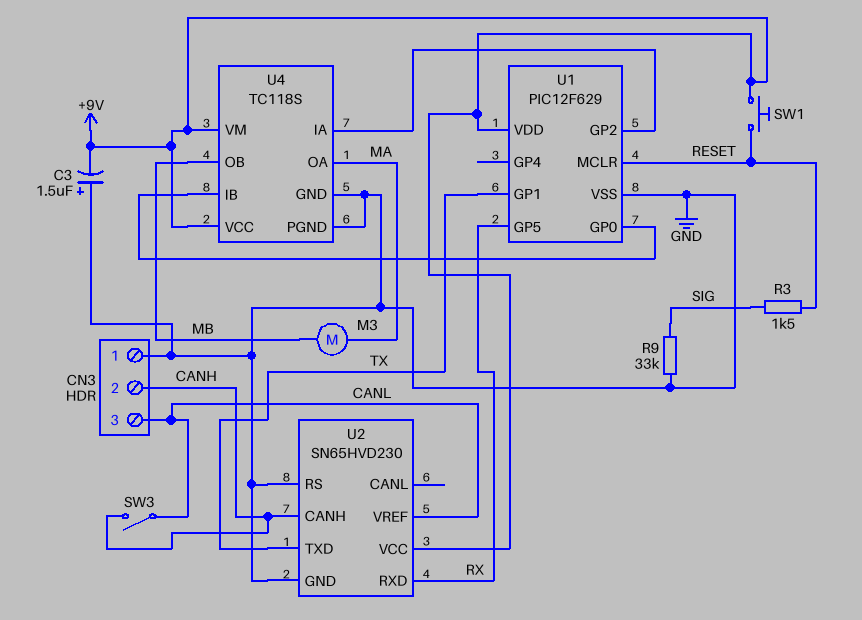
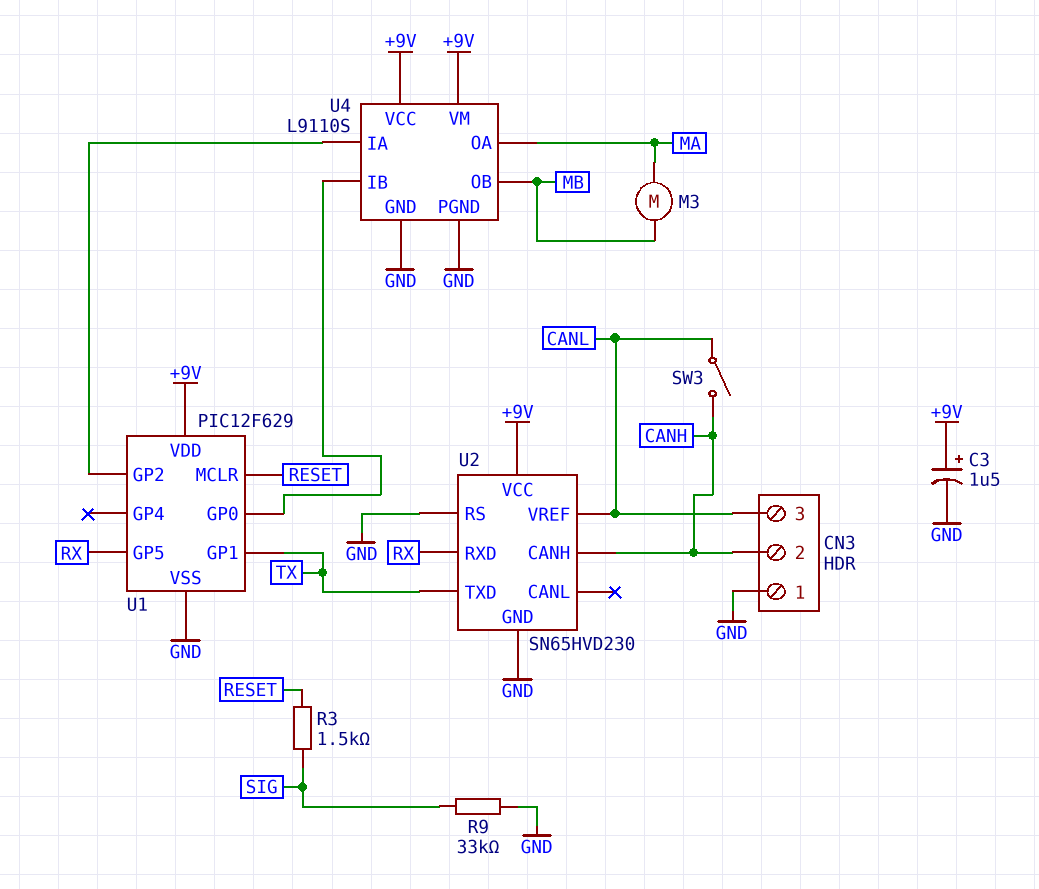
C3: 1.5uF (plus GND, minus +9V) -> 1.5uF (plus +9V, minus GND)
SW1: button (+9V, RESET) -> none
U4: TC118S -> L9110S

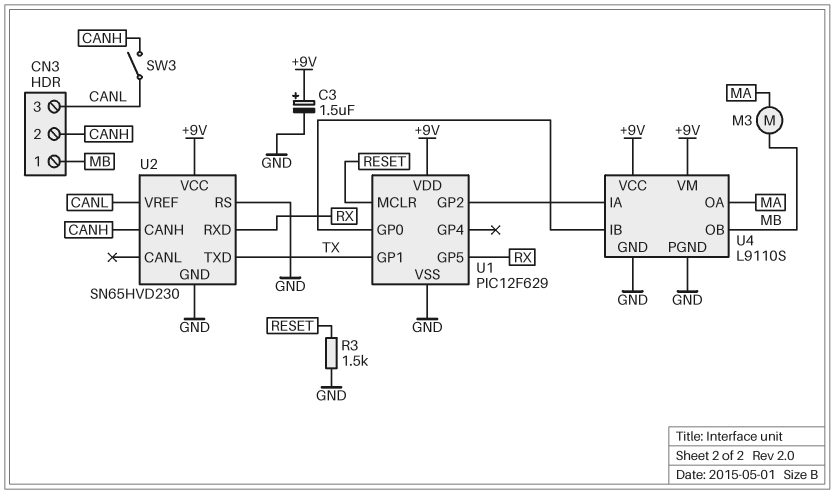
CN3 pin 1: GND -> MB
R3: 1.5k (RESET, SIG) -> 1.5k (GND, RESET)
R9: 33k (GND, SIG) -> none

